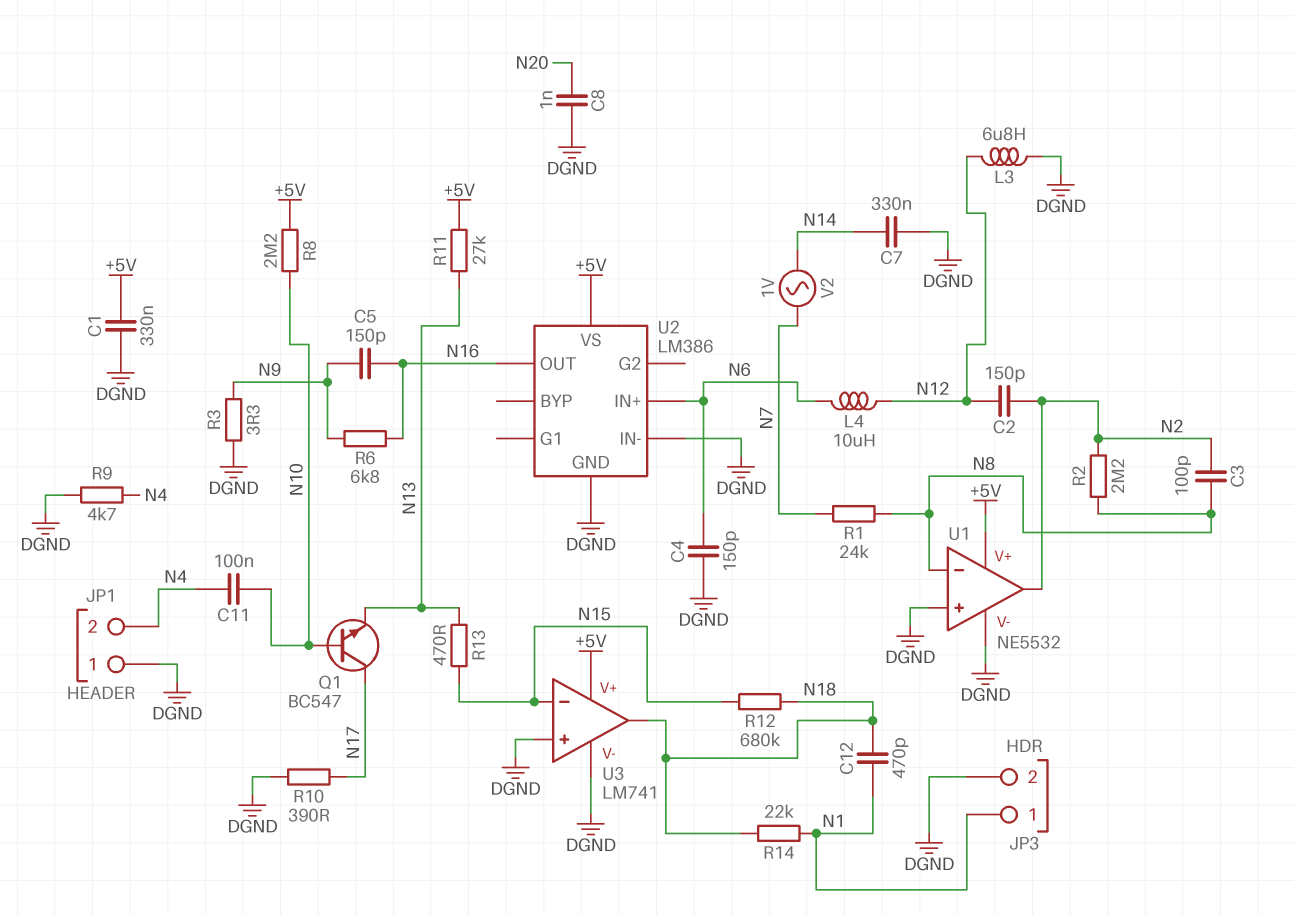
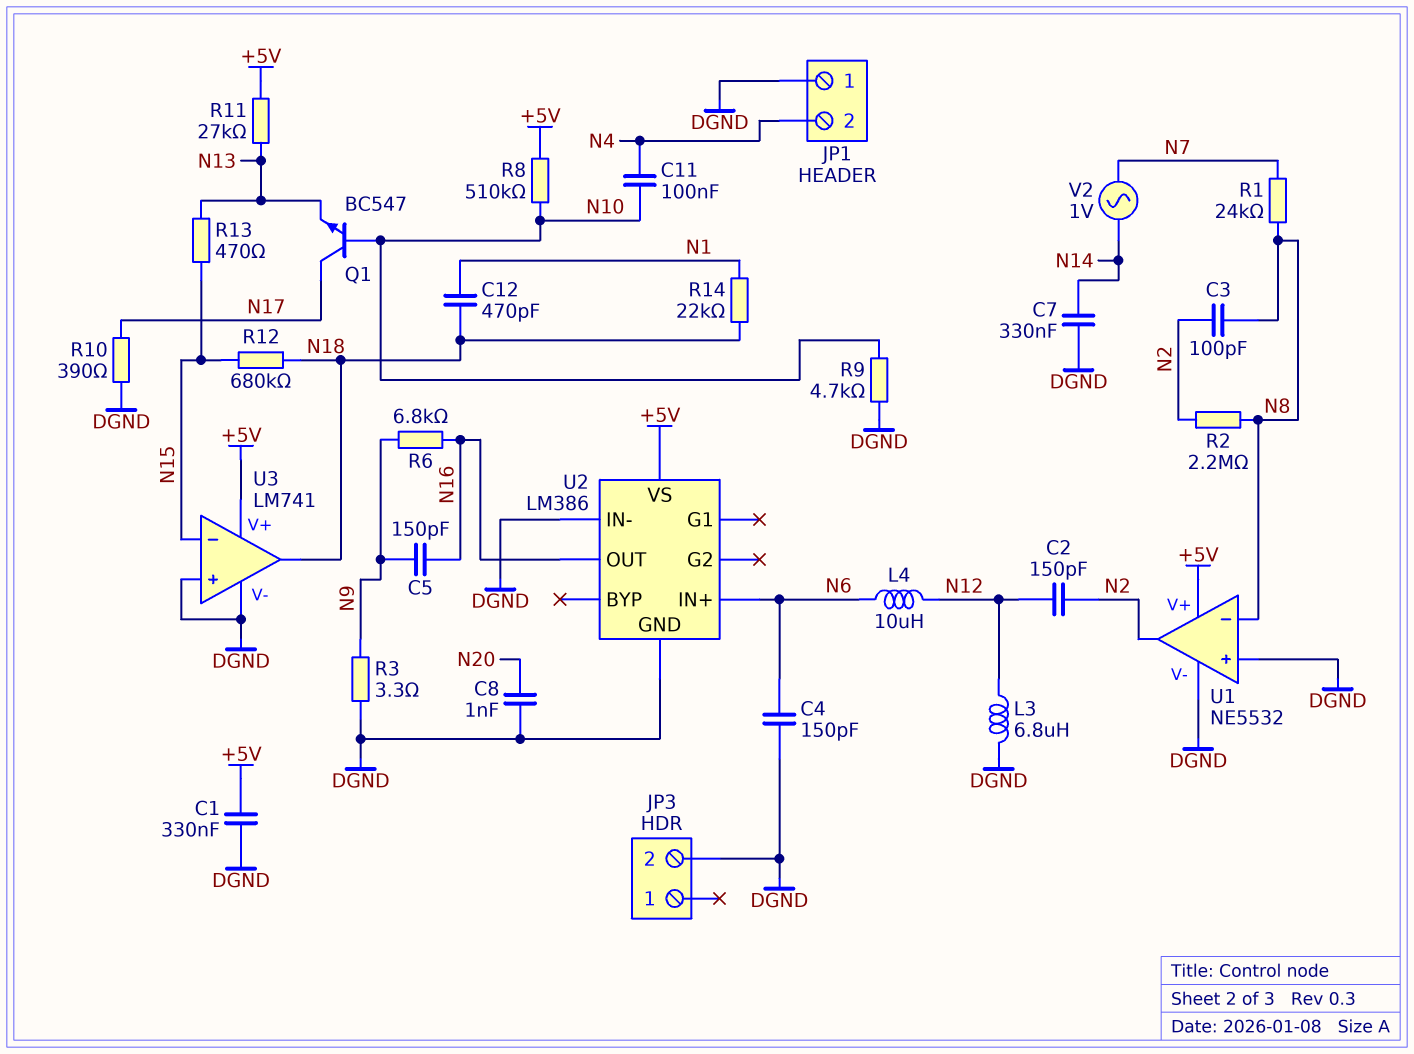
JP3 pin 1: N1 -> none
R8: 2.2M (+5V, N10) -> 510k (+5V, N10)
R9: 4.7k (DGND, N4) -> 4.7k (DGND, N10)

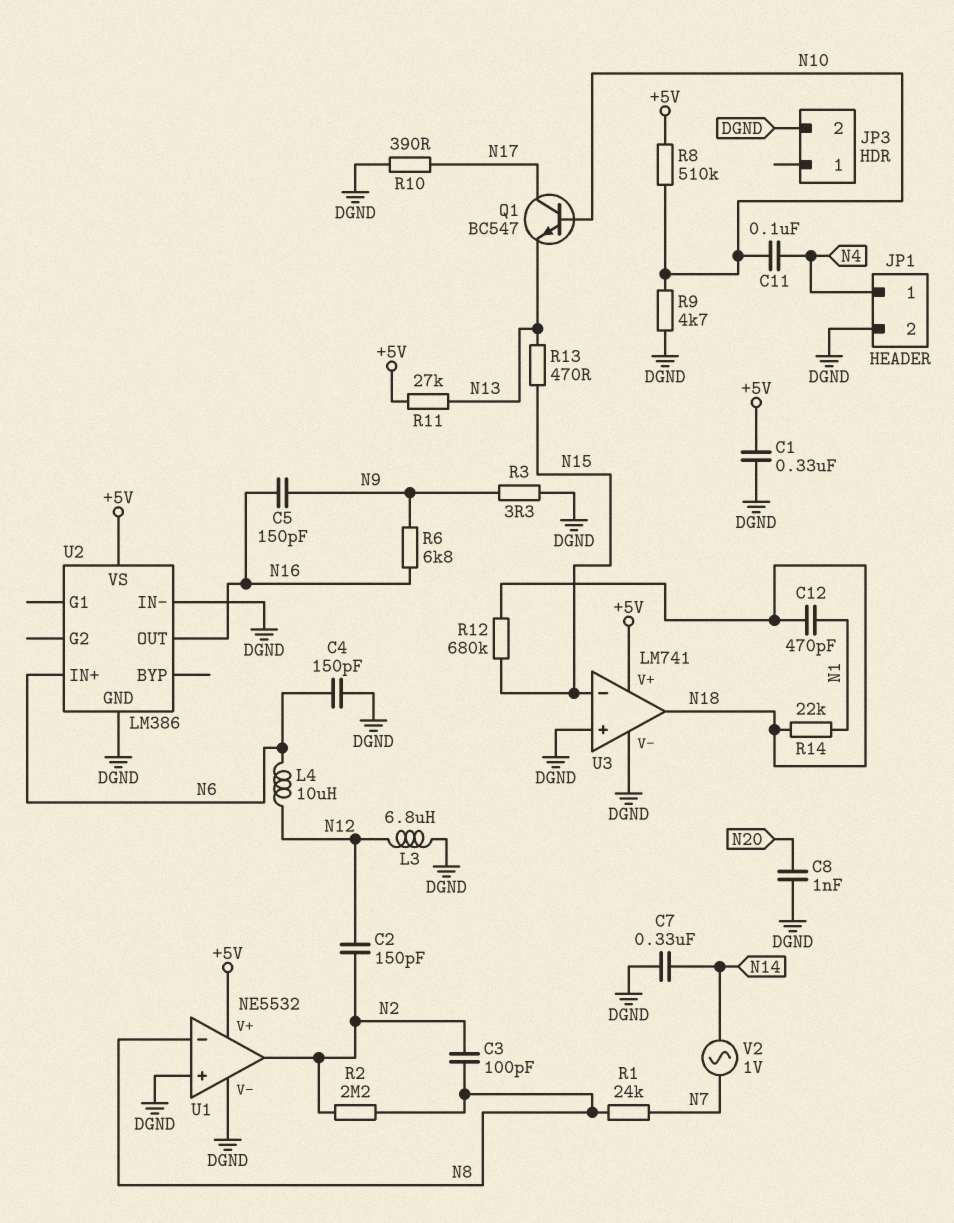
JP1 pin 1: DGND -> N4
JP1 pin 2: N4 -> DGND

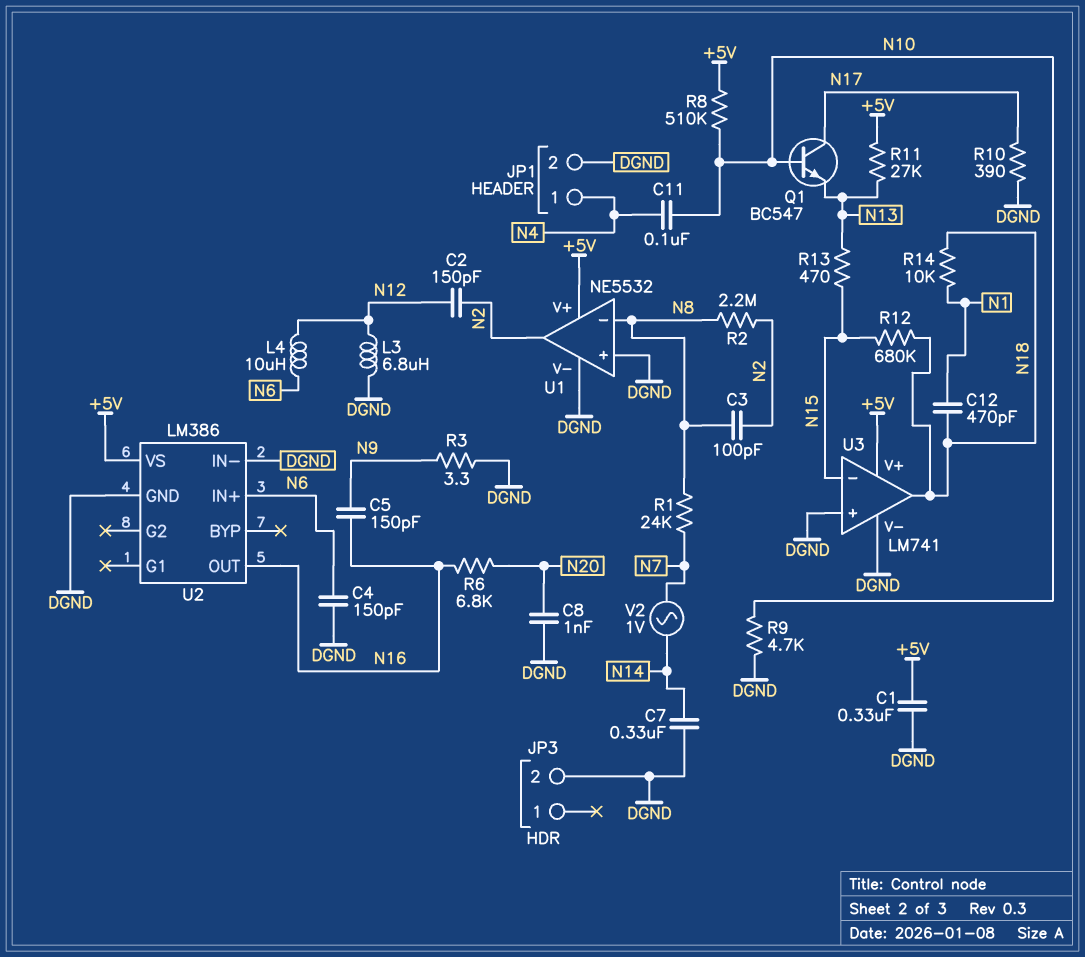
R6: 6.8k (N9, N16) -> 6.8k (N16, N20)
R14: 22k (N1, N18) -> 10k (N1, N18)

